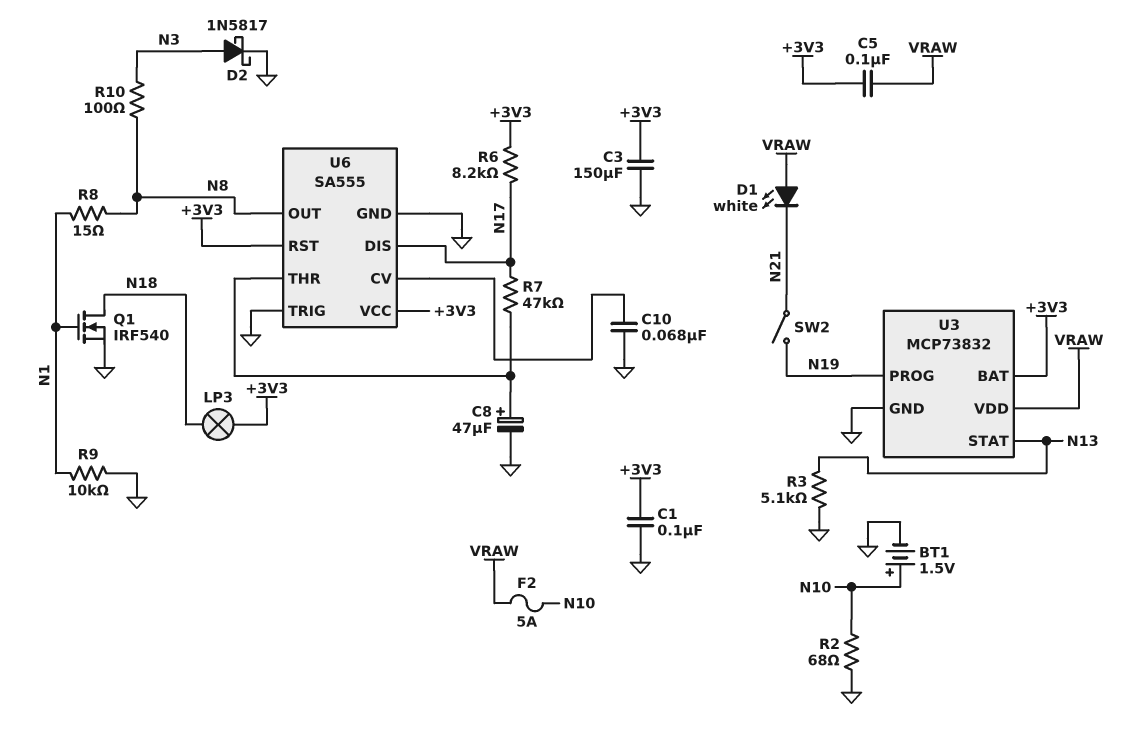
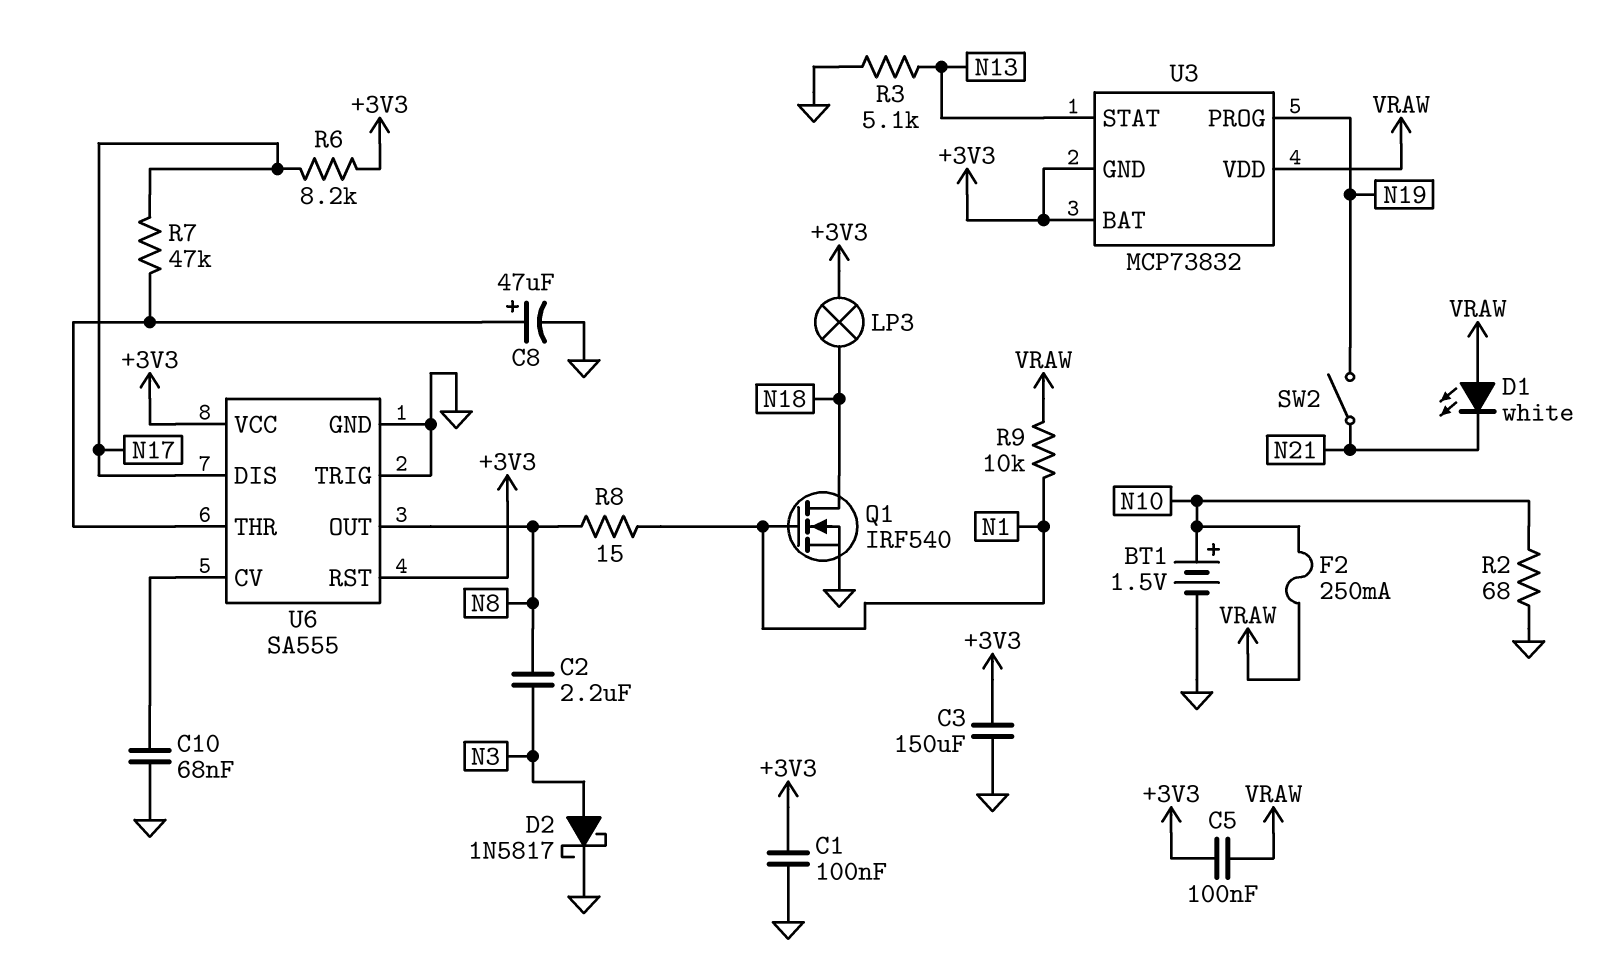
C2: none -> 2.2uF (N3, N8)
F2: 5A (N10, VRAW) -> 250mA (N10, VRAW)
R9: 10k (GND, N1) -> 10k (N1, VRAW)
R10: 100 (N3, N8) -> none
U3 pin GND: GND -> +3V3

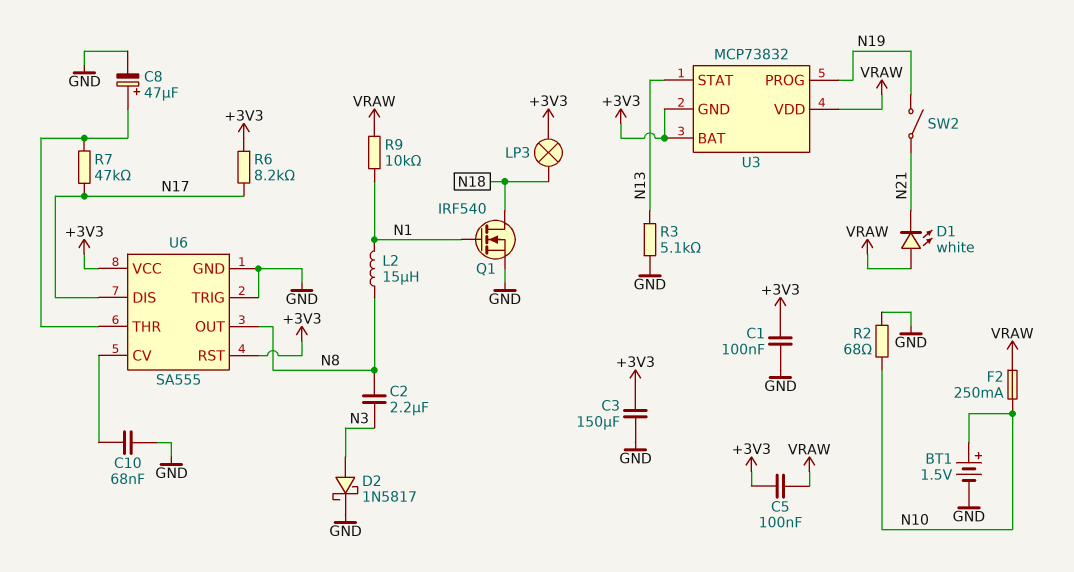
L2: none -> 15uH (N1, N8)
R8: 15 (N1, N8) -> none

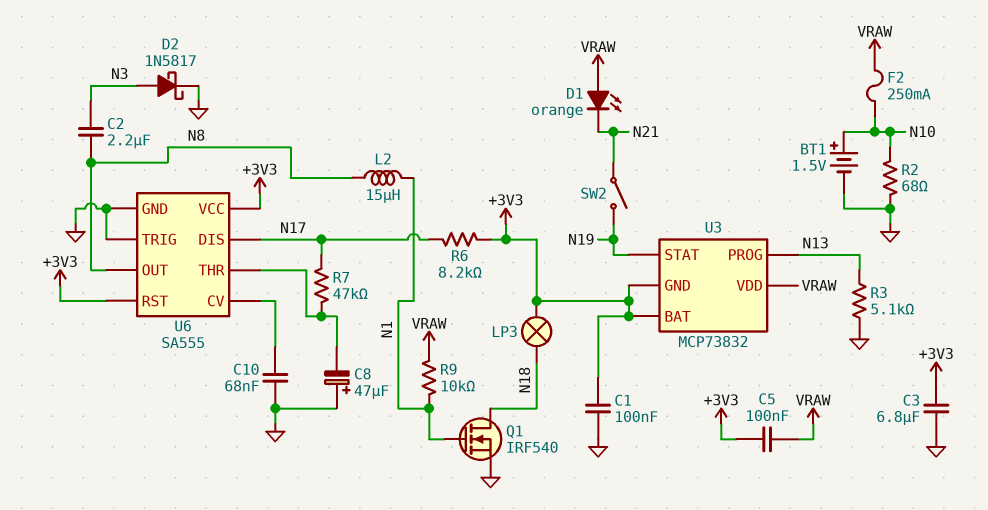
C3: 150uF (+3V3, GND) -> 6.8uF (+3V3, GND)
C8: 47uF (plus U6/THR, minus GND) -> 47uF (plus GND, minus U6/THR)
D1: LED white (A VRAW, K N21) -> LED orange (A VRAW, K N21)
U3 pin PROG: N19 -> N13
U3 pin STAT: N13 -> N19

